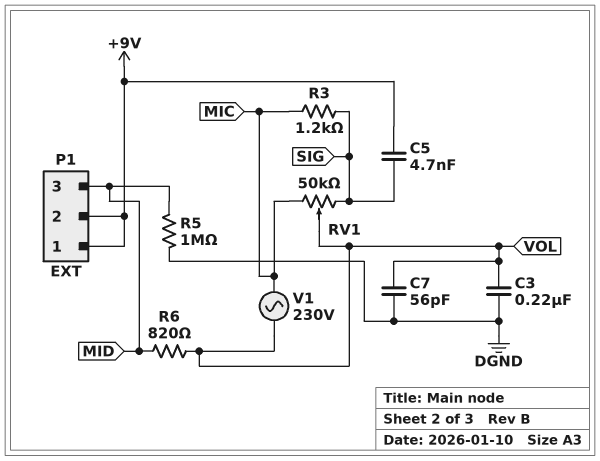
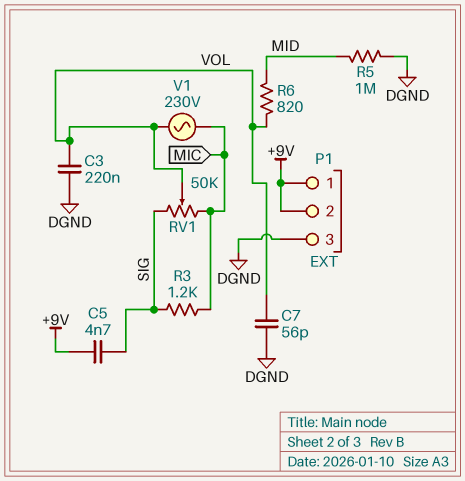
P1 pin 3: MID -> DGND

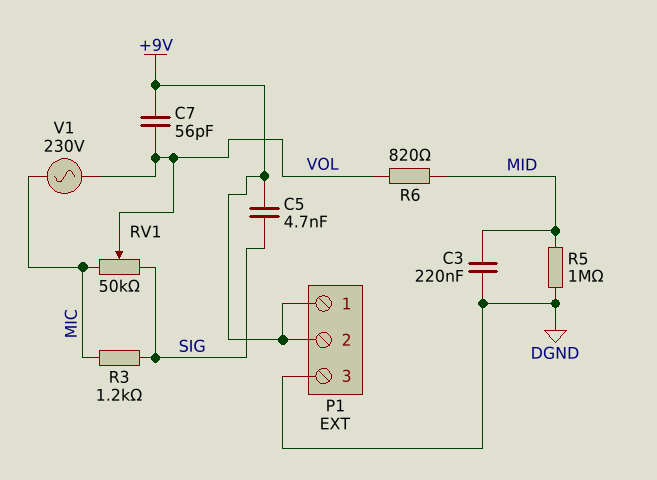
C3: 220nF (DGND, VOL) -> 220nF (DGND, MID)
C7: 56pF (DGND, VOL) -> 56pF (+9V, VOL)

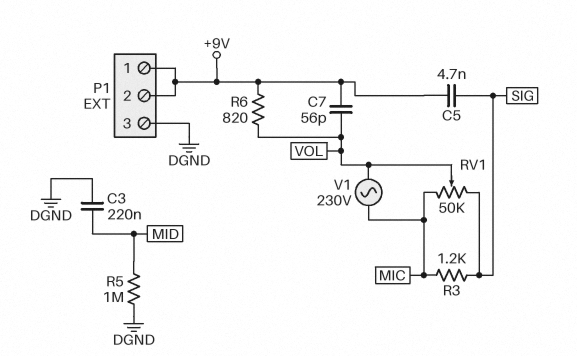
R6: 820 (MID, VOL) -> 820 (+9V, VOL)

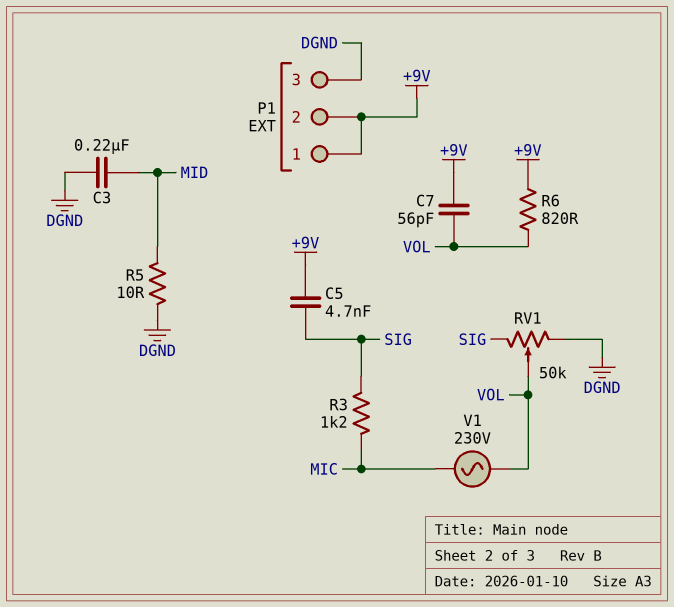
R5: 1M (DGND, MID) -> 10 (DGND, MID)
RV1: 50k (MIC, SIG, wiper VOL) -> 50k (DGND, SIG, wiper VOL)

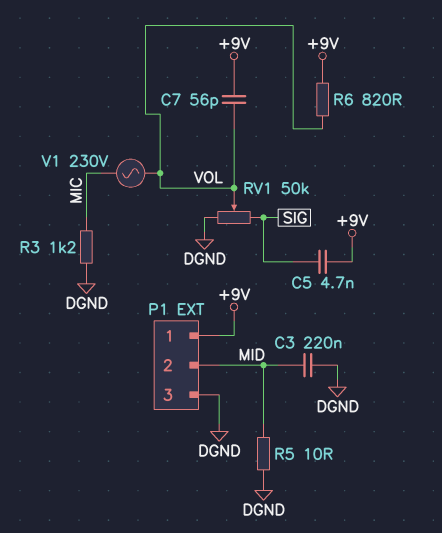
P1 pin 2: +9V -> MID
R3: 1.2k (MIC, SIG) -> 1.2k (DGND, MIC)

